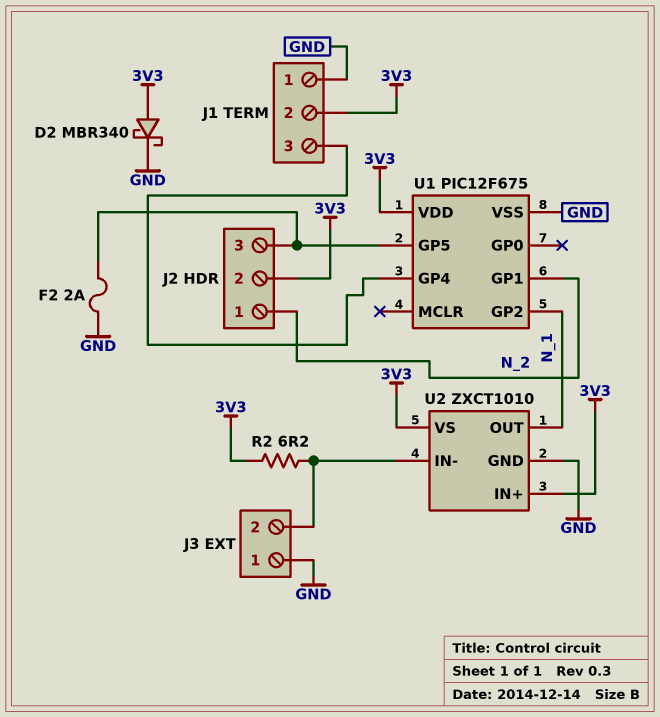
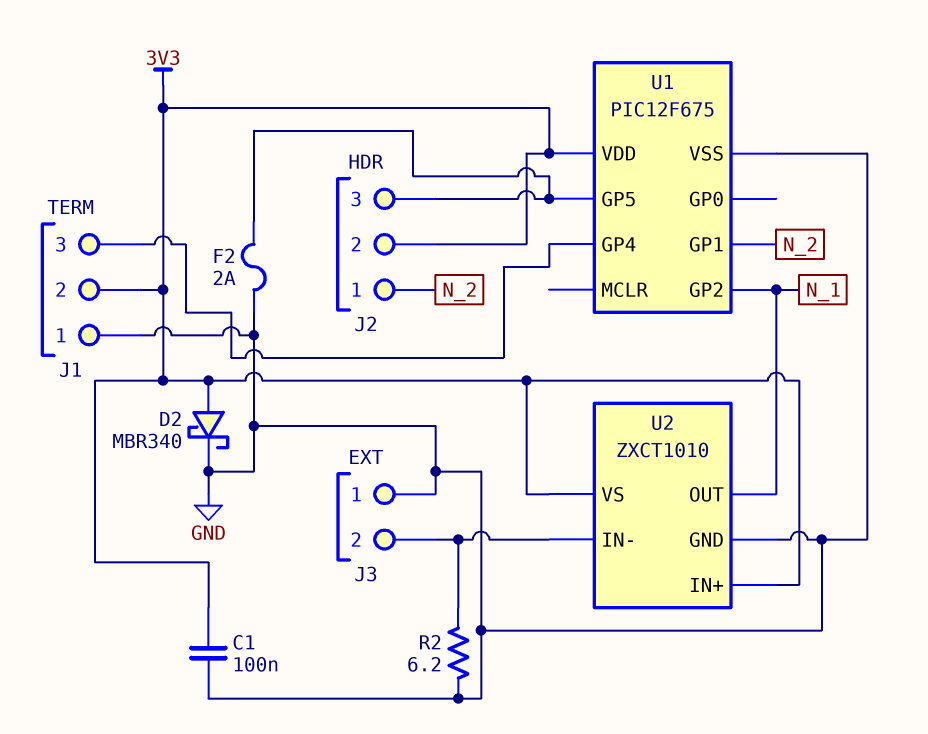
C1: none -> 100nF (3V3, GND)
R2: 6.2 (3V3, J3/2) -> 6.2 (GND, J3/2)

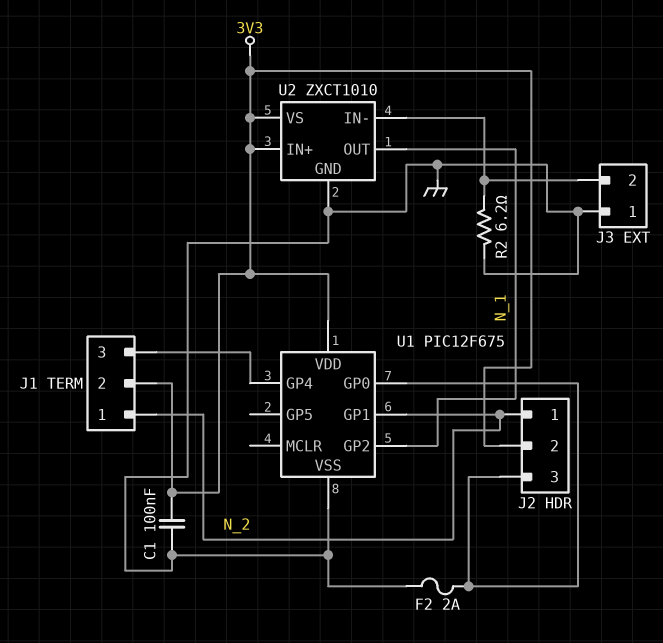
D2: schottky MBR340 (A 3V3, K GND) -> none
J1 pin 1: GND -> N_2
U1 pin GP0: none -> J2/3
U1 pin GP5: J2/3 -> none

